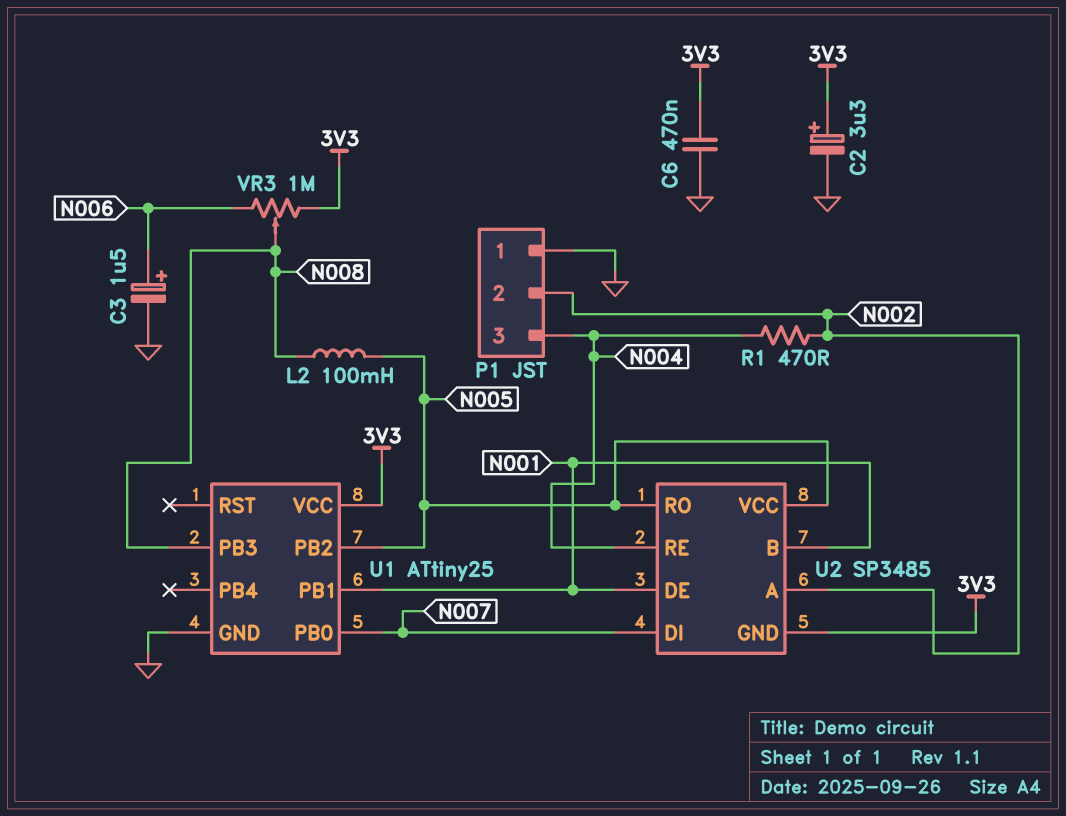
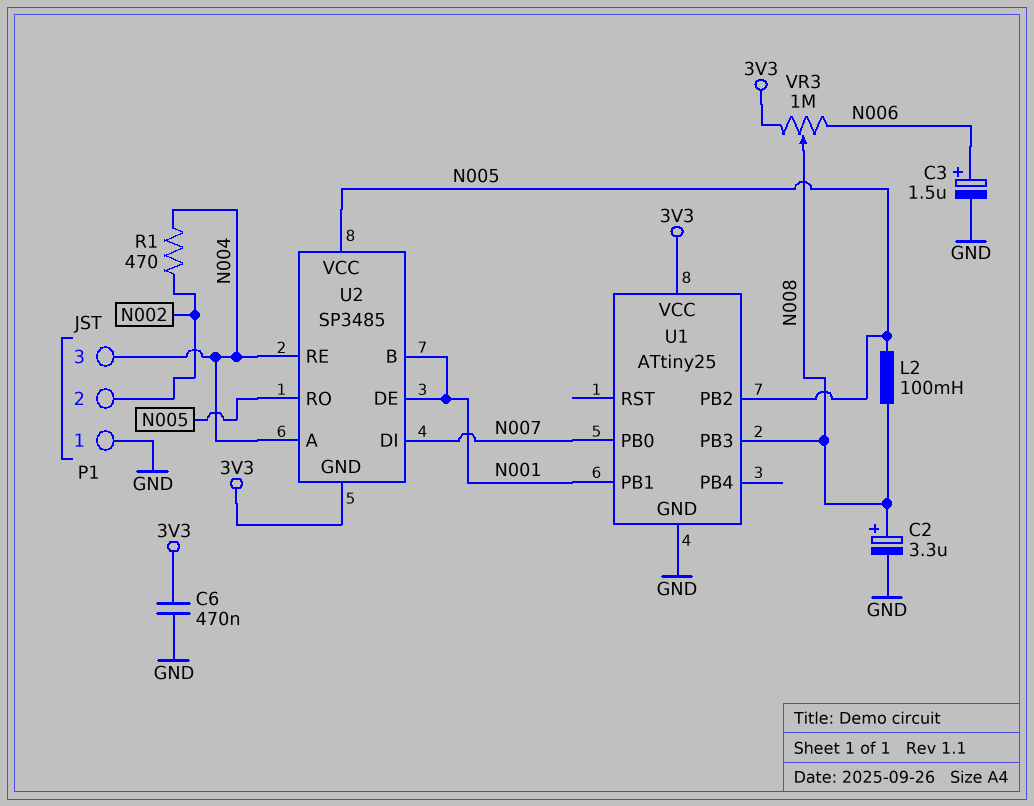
C2: 3.3uF (plus 3V3, minus GND) -> 3.3uF (plus N008, minus GND)
U2 pin A: N002 -> N004

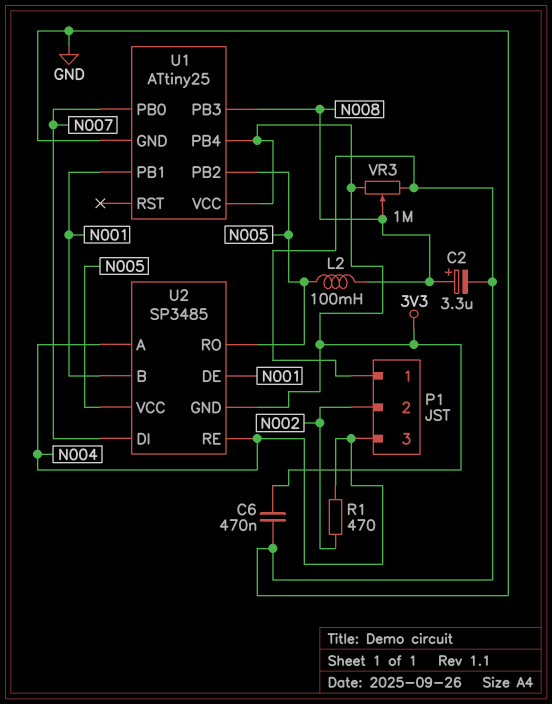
C3: 1.5uF (plus N006, minus GND) -> none
U1 pin PB4: none -> 3V3
VR3: 1M (3V3, N006, wiper N008) -> 1M (3V3, GND, wiper N008)

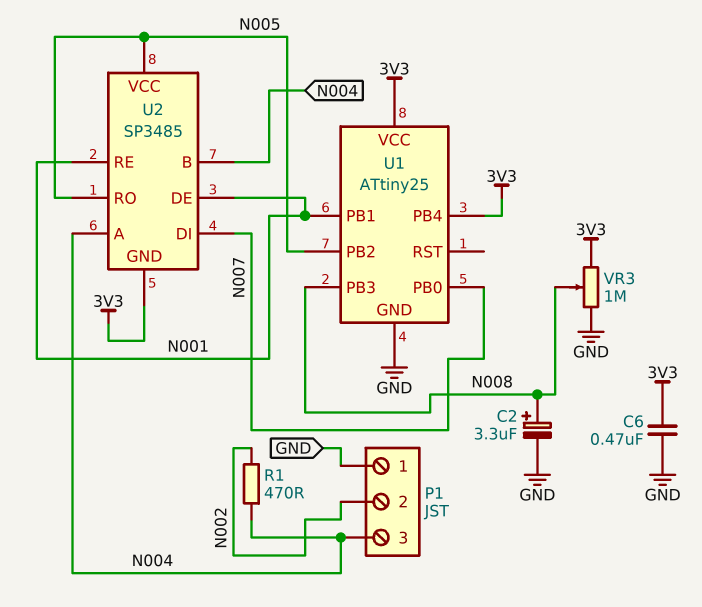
L2: 100mH (N005, N008) -> none
U2 pin B: N001 -> N004
U2 pin RE: N004 -> N001

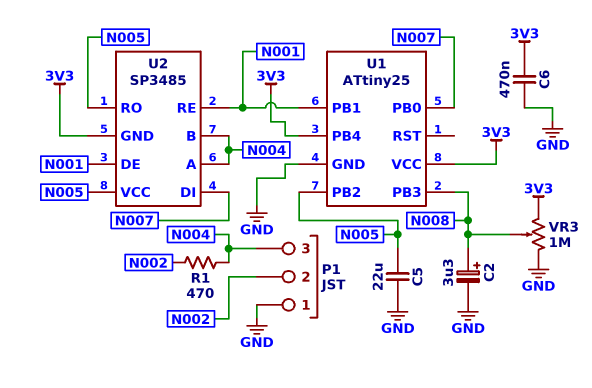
C5: none -> 22uF (GND, N005)

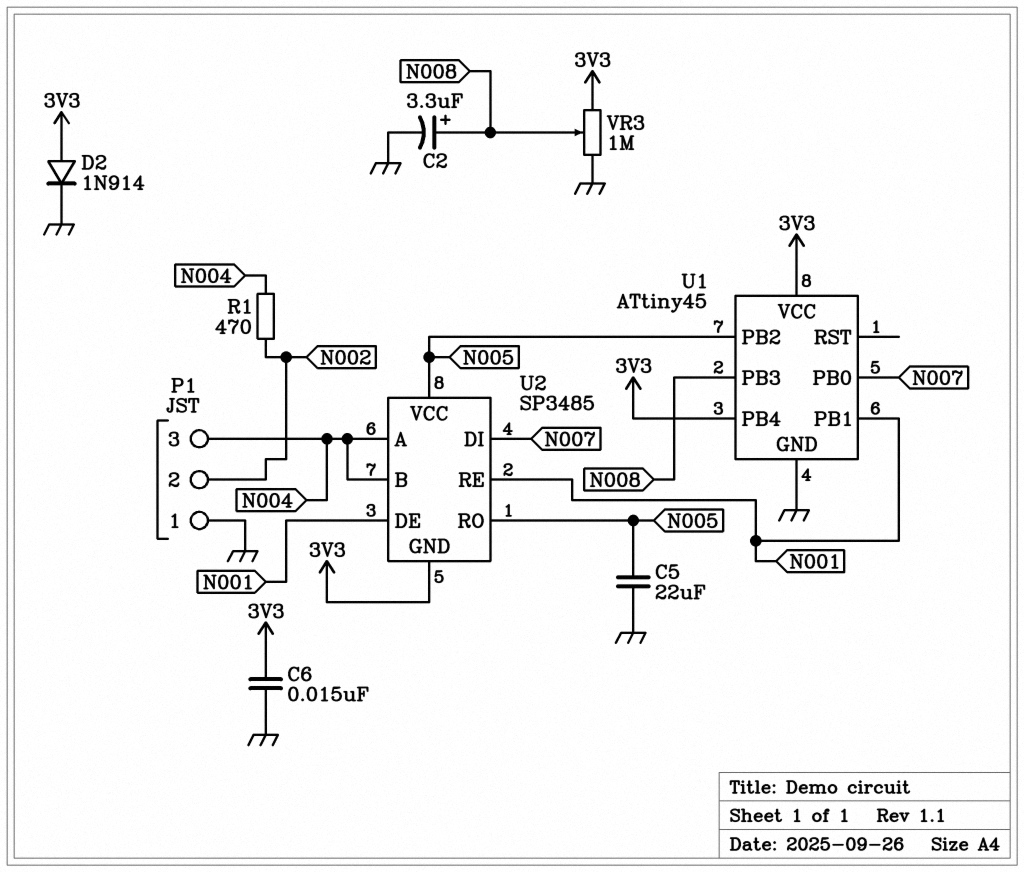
C6: 470nF (3V3, GND) -> 15nF (3V3, GND)
D2: none -> diode 1N914 (A 3V3, K GND)
U1: ATtiny25 -> ATtiny45

